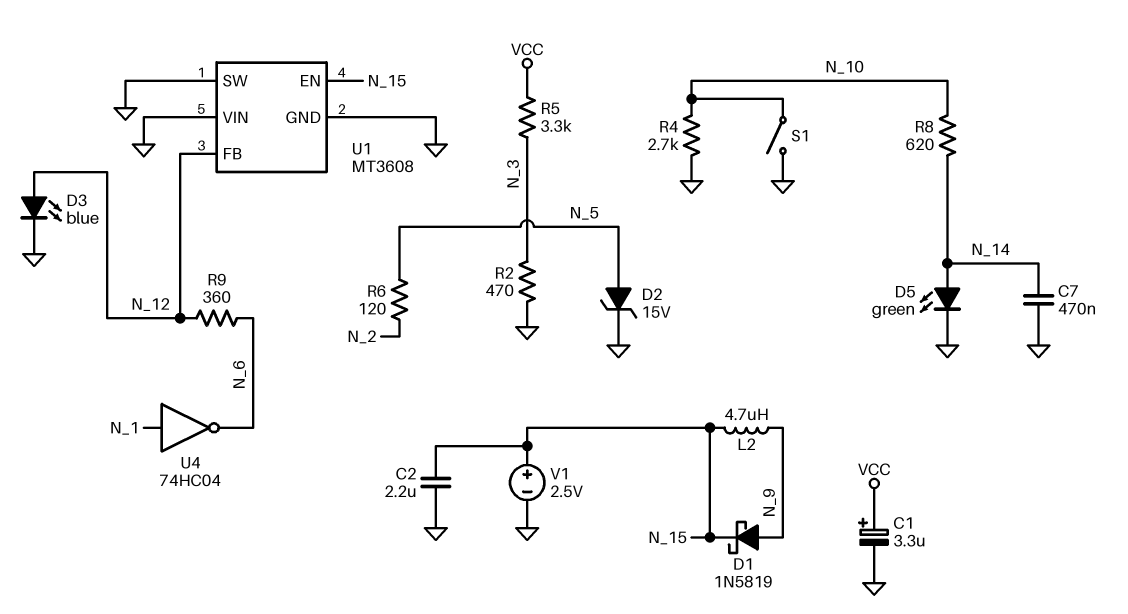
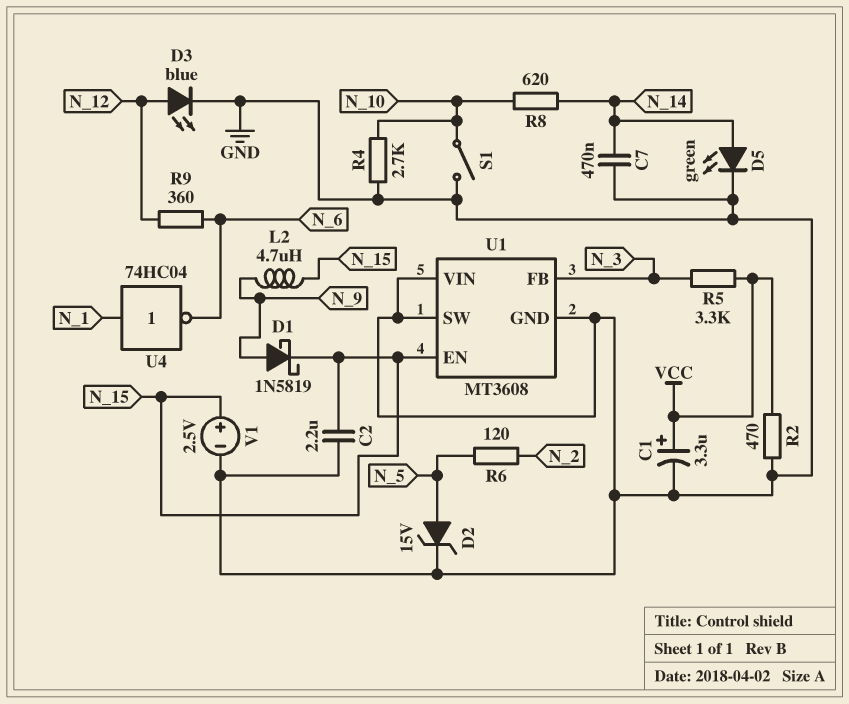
R2: 470 (GND, N_3) -> 470 (GND, VCC)
U1 pin FB: N_12 -> N_3

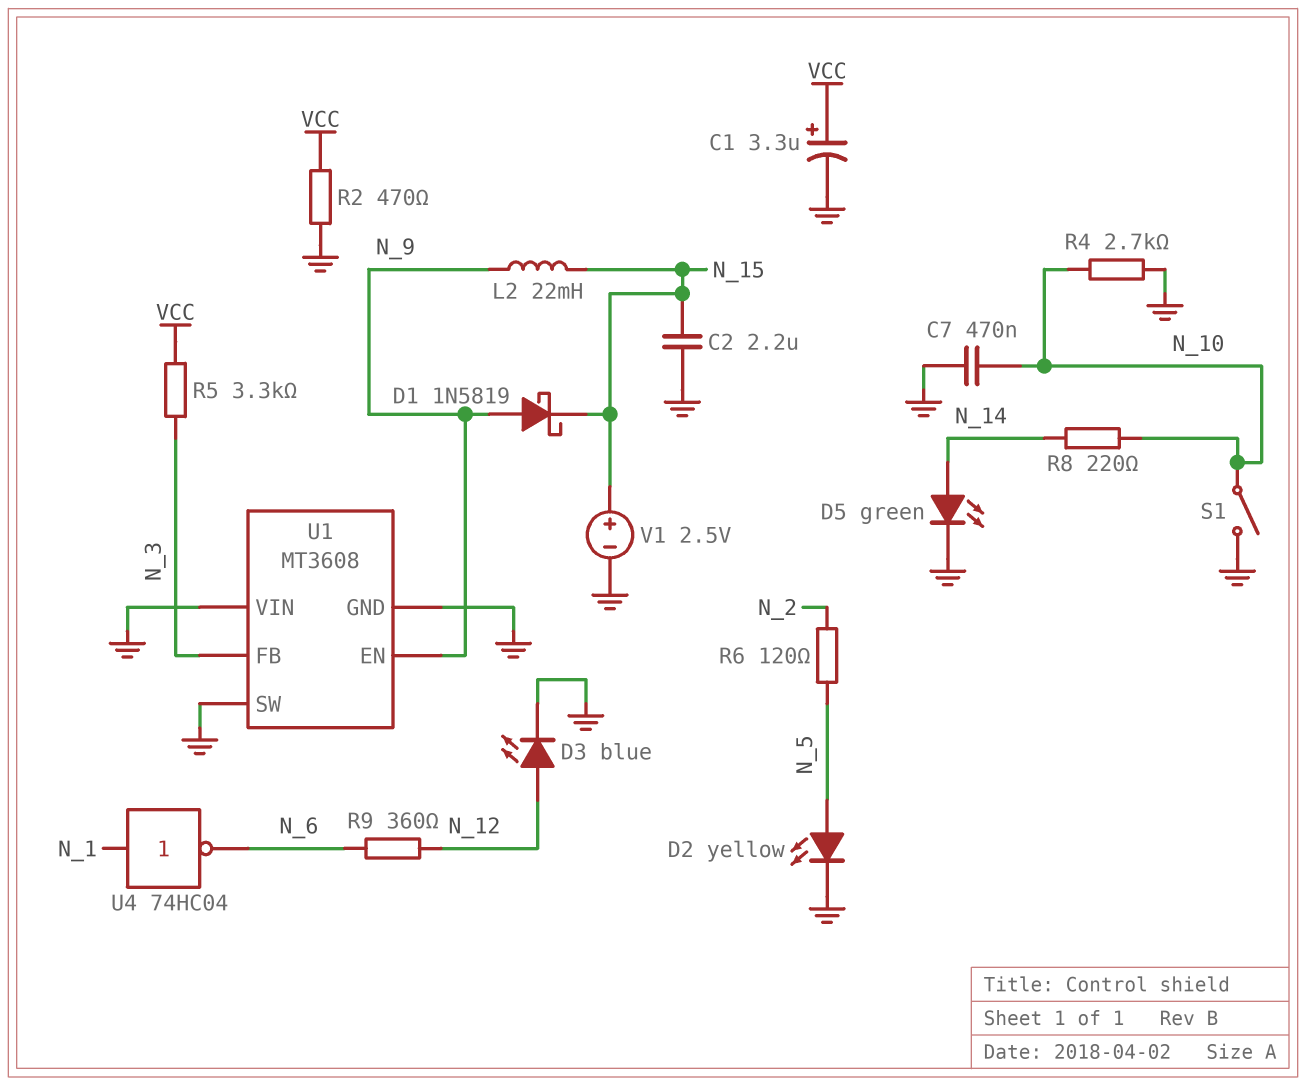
C7: 470nF (GND, N_14) -> 470nF (GND, N_10)
D2: zener 15V (A N_5, K GND) -> LED yellow (A N_5, K GND)
L2: 4.7uH (N_9, N_15) -> 22mH (N_9, N_15)
R8: 620 (N_10, N_14) -> 220 (N_10, N_14)
U1 pin EN: N_15 -> N_9

